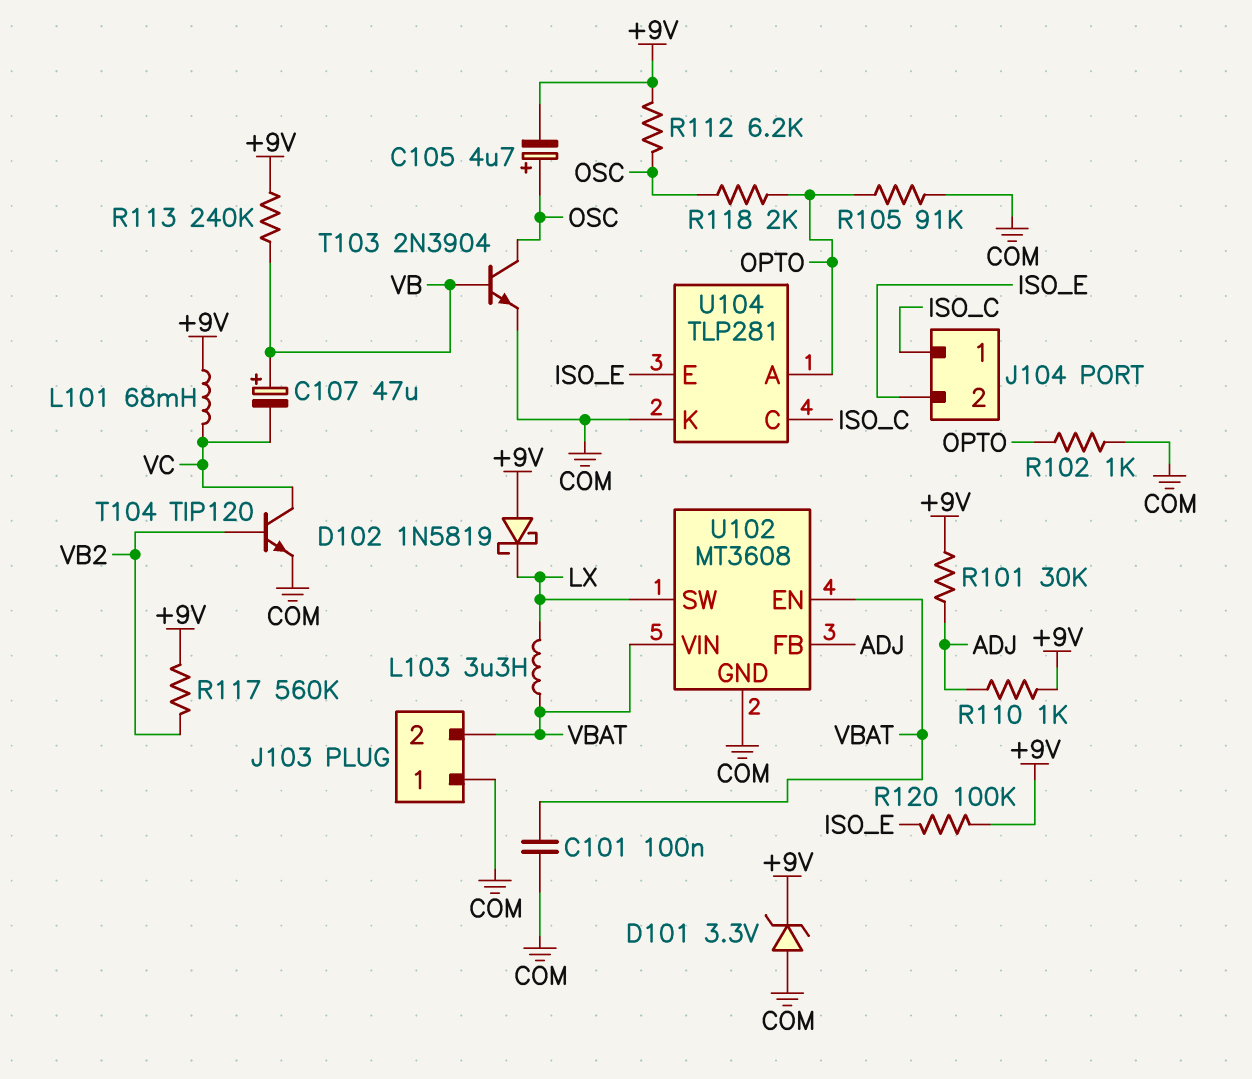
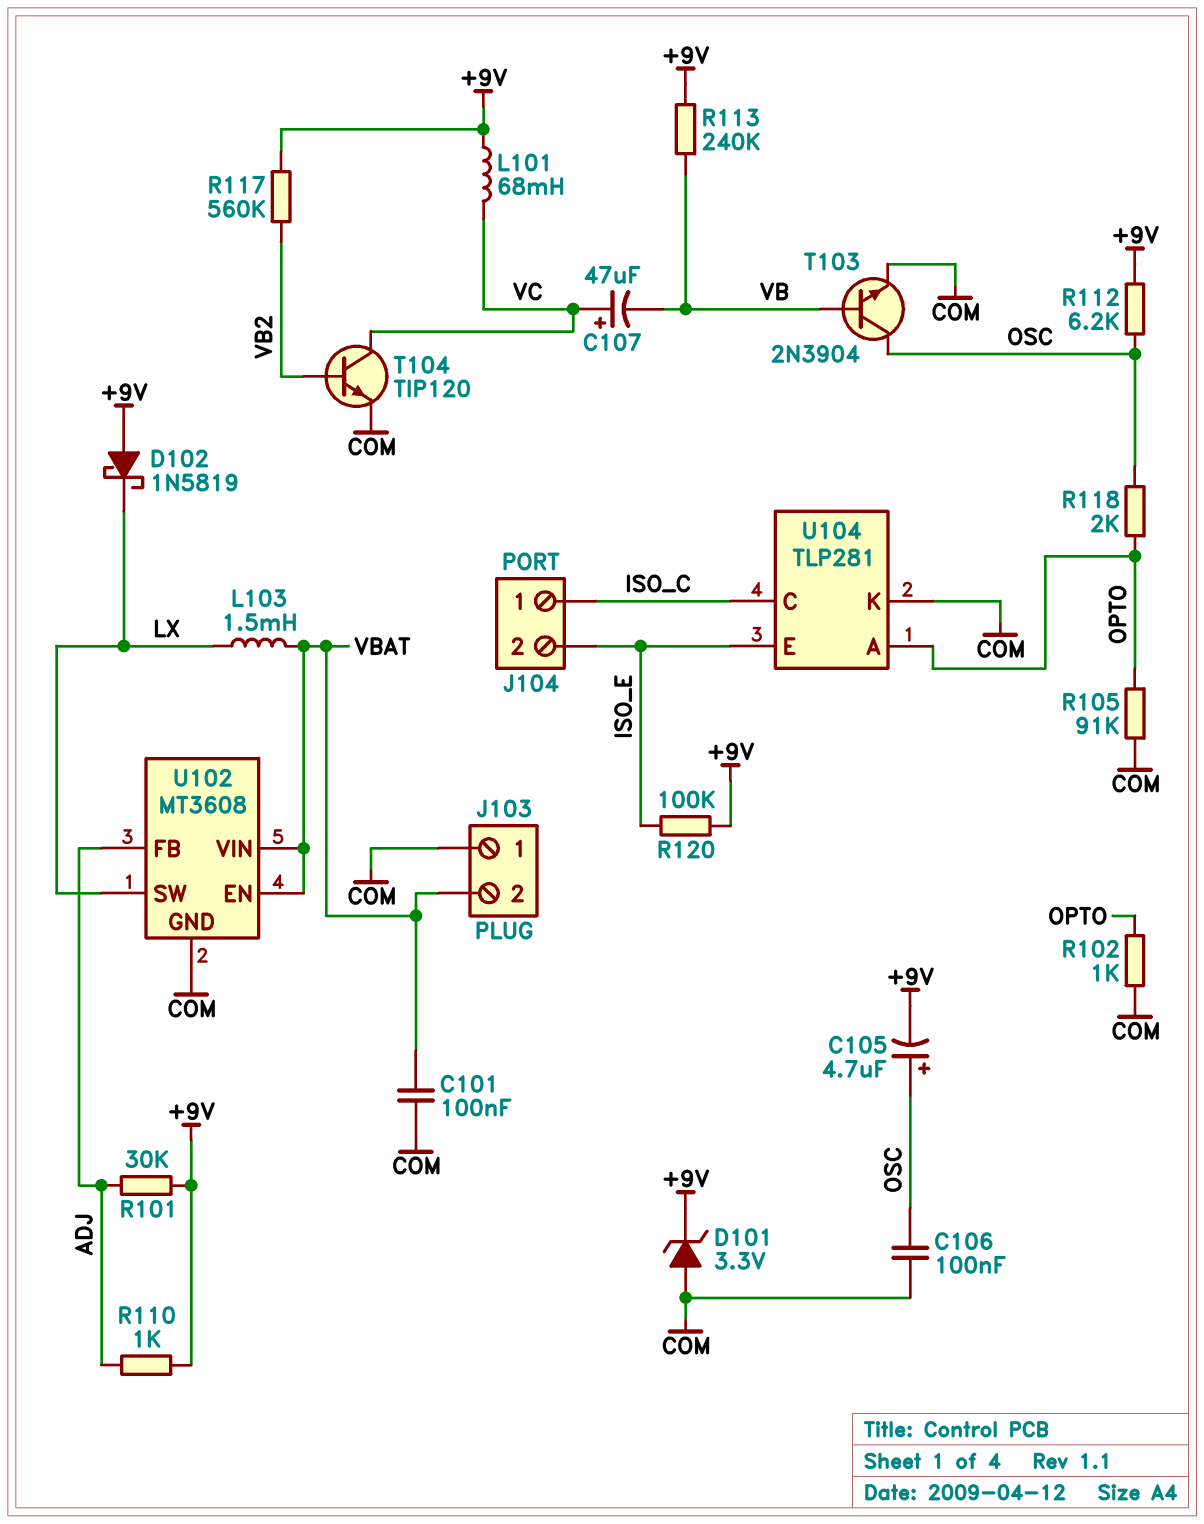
C106: none -> 100nF (COM, OSC)
C107: 47uF (plus VB, minus VC) -> 47uF (plus VC, minus VB)
L103: 3.3uH (LX, VBAT) -> 1.5mH (LX, VBAT)

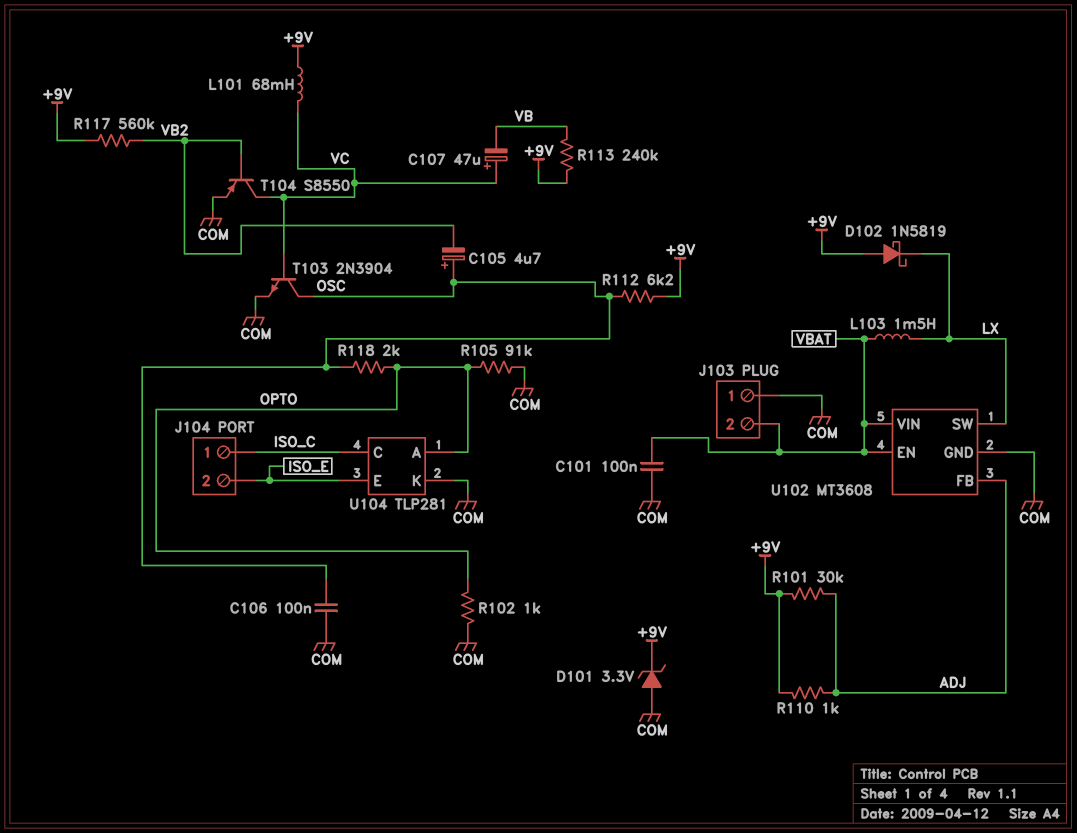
C105: 4.7uF (plus OSC, minus +9V) -> 4.7uF (plus OSC, minus VB2)
R120: 100k (+9V, ISO_E) -> none
T103: NPN 2N3904 (B VB, C OSC, E COM) -> NPN 2N3904 (B VC, C OSC, E COM)
T104: NPN TIP120 (B VB2, C VC, E COM) -> PNP S8550 (B VB2, C VC, E COM)

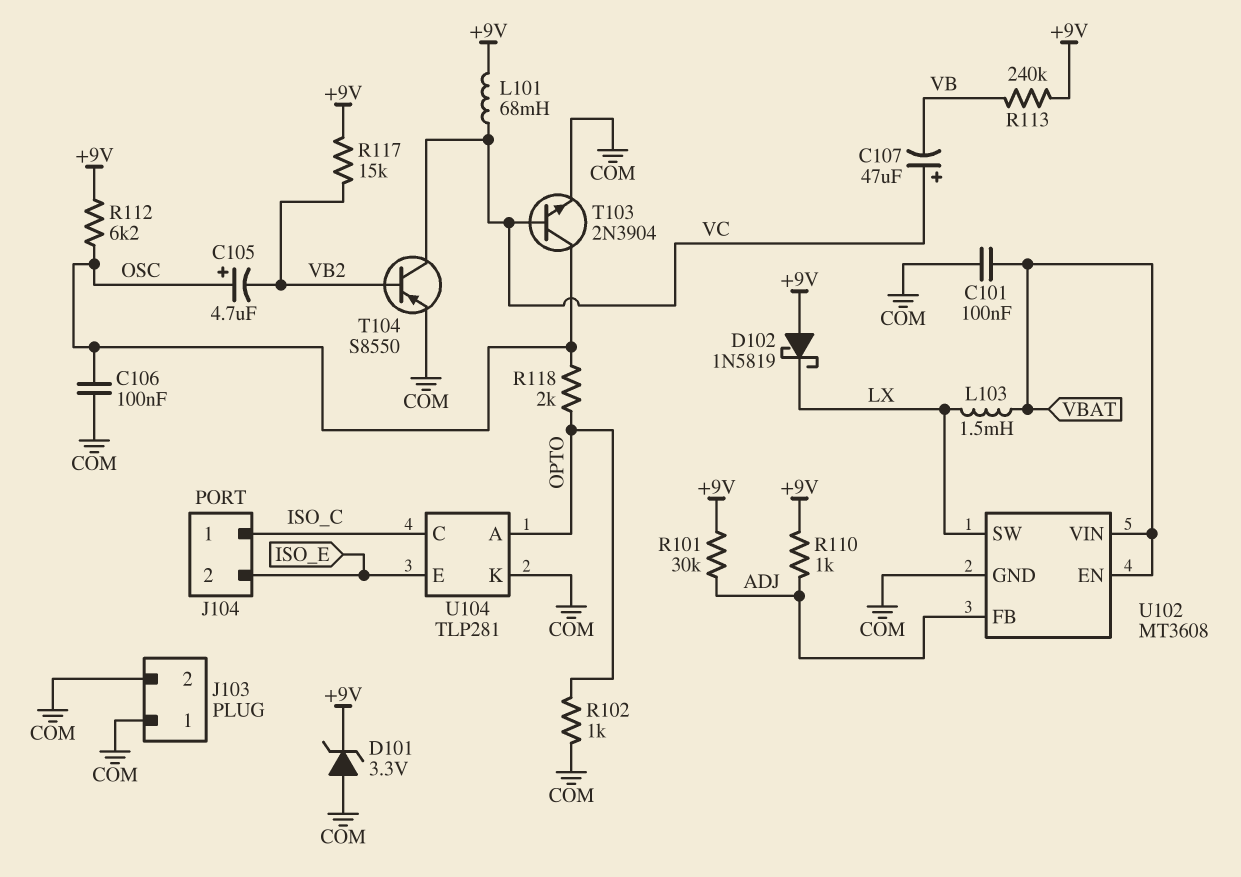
J103 pin 2: VBAT -> COM
R105: 91k (COM, OPTO) -> none
R117: 560k (+9V, VB2) -> 15k (+9V, VB2)

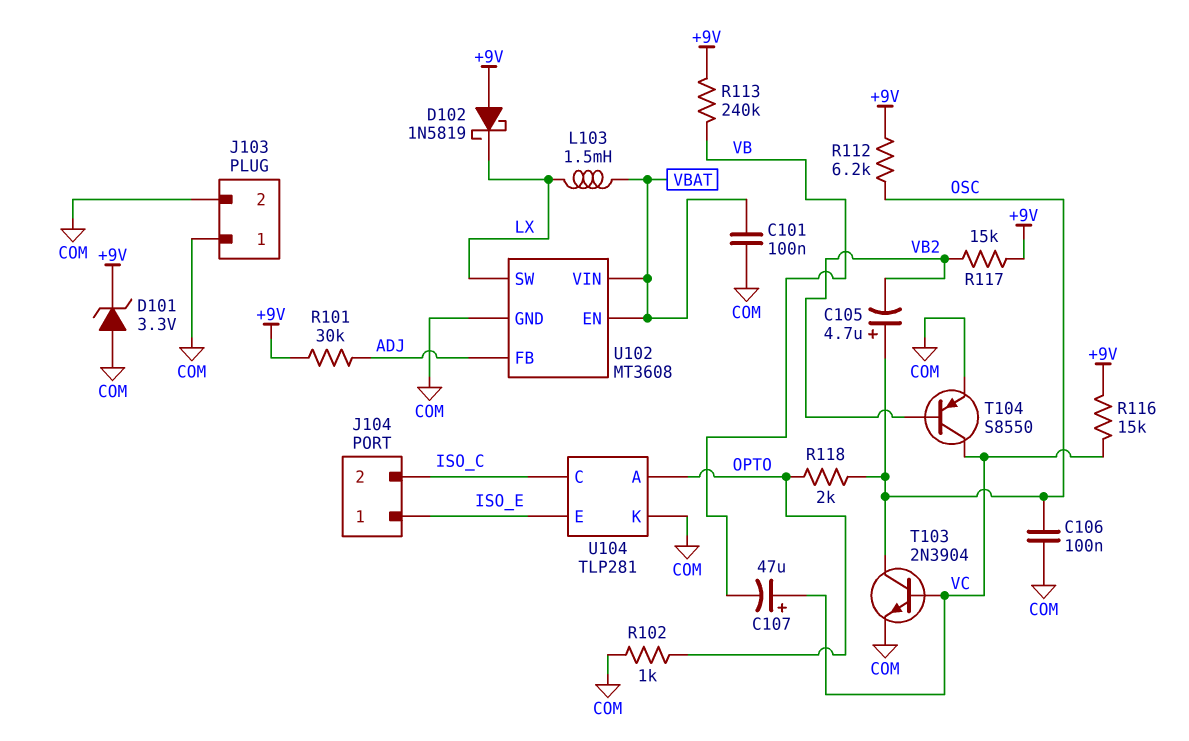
J104 pin 1: ISO_C -> ISO_E
J104 pin 2: ISO_E -> ISO_C
L101: 68mH (+9V, VC) -> none
R110: 1k (+9V, ADJ) -> none
R116: none -> 15k (+9V, VC)

